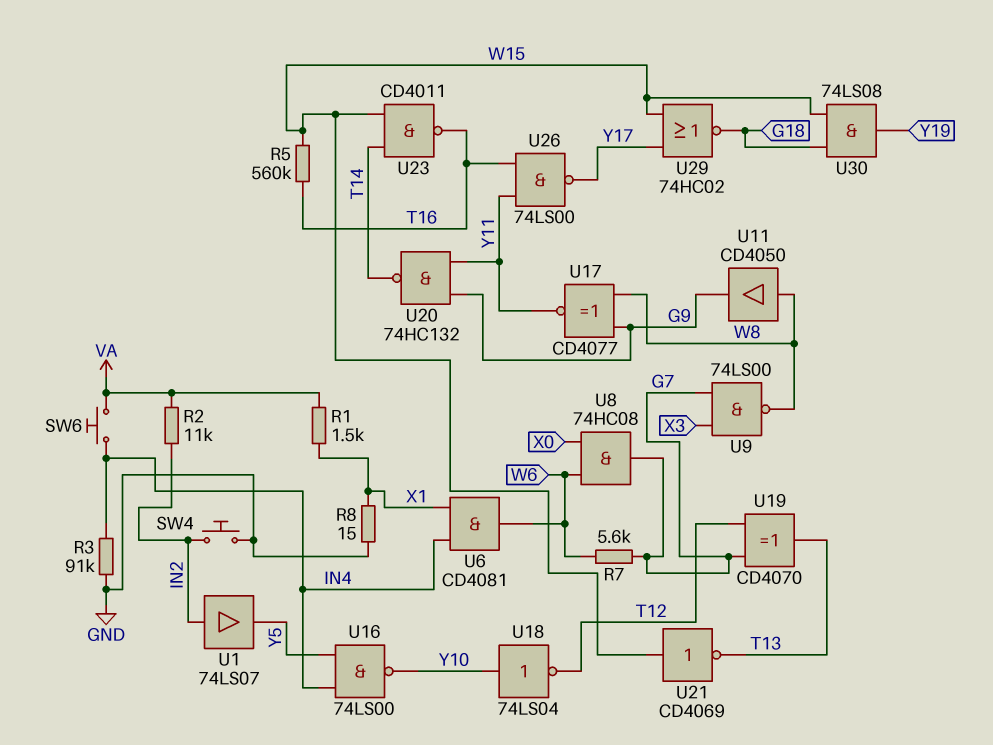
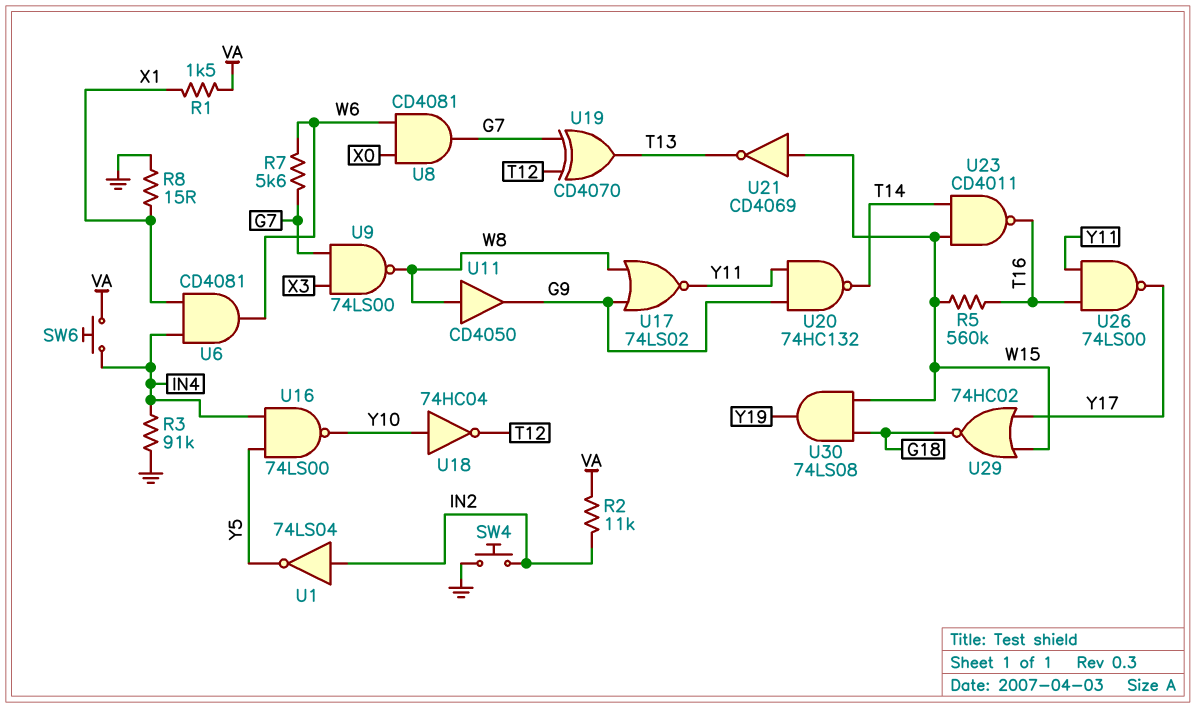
U1: buffer 74LS07 (in IN2, out Y5) -> NOT 74LS04 (in IN2, out Y5)
U8: AND 74HC08 (in W6, in X0, out G7) -> AND CD4081 (in W6, in X0, out G7)
U17: XNOR CD4077 (in G9, in W8, out Y11) -> NOR 74LS02 (in G9, in W8, out Y11)
U18: NOT 74LS04 (in Y10, out T12) -> NOT 74HC04 (in Y10, out T12)

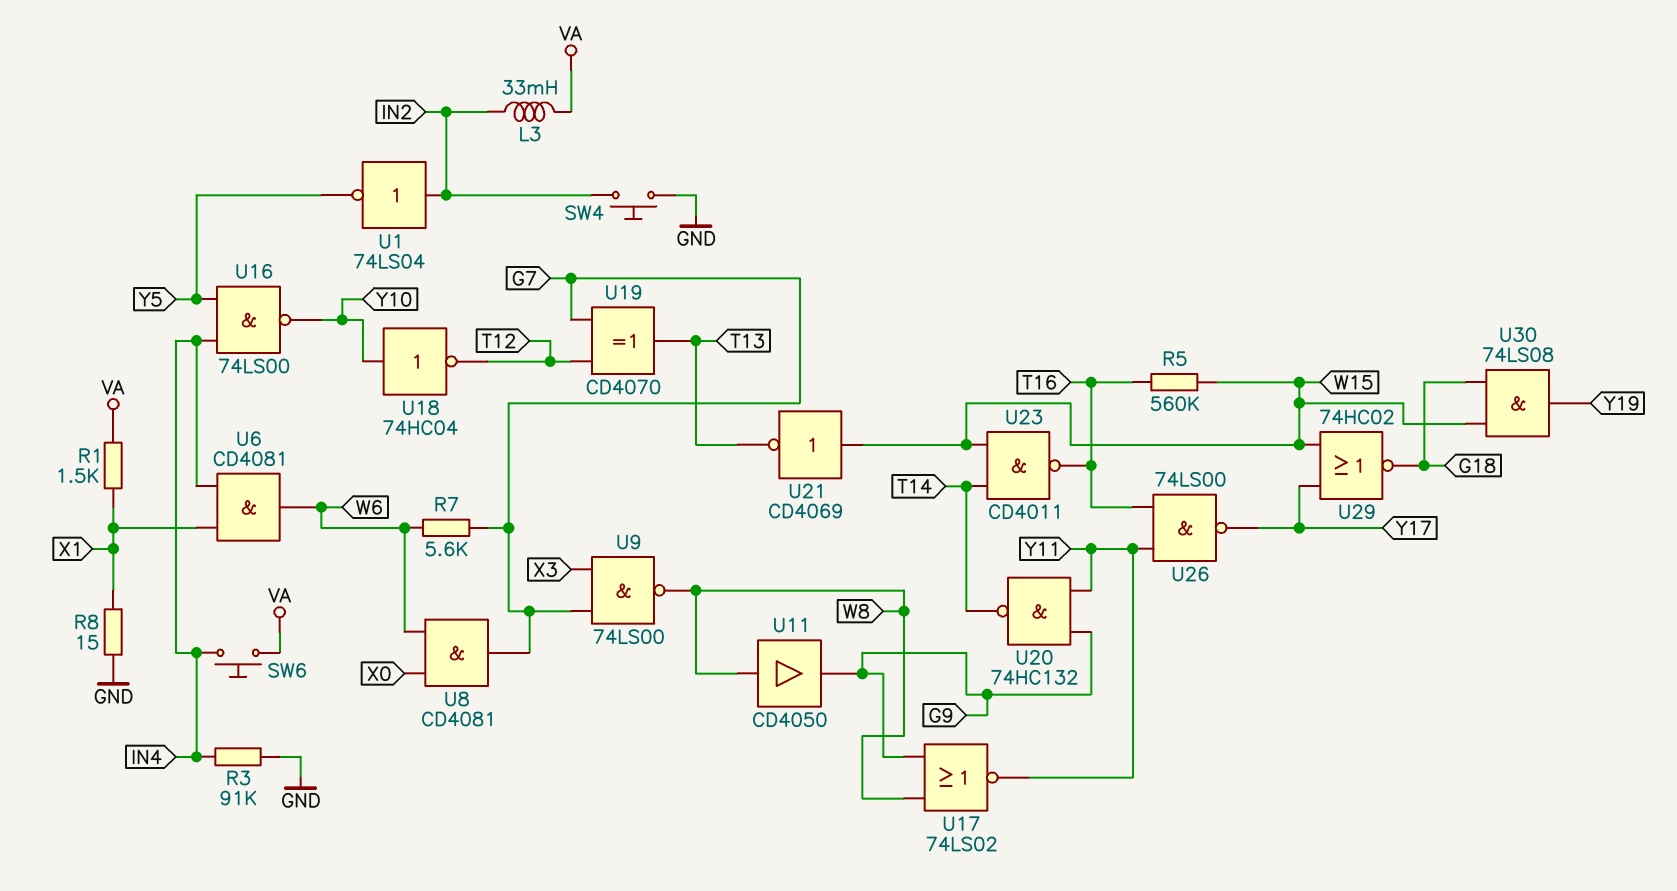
L3: none -> 33mH (IN2, VA)
R2: 11k (IN2, VA) -> none

